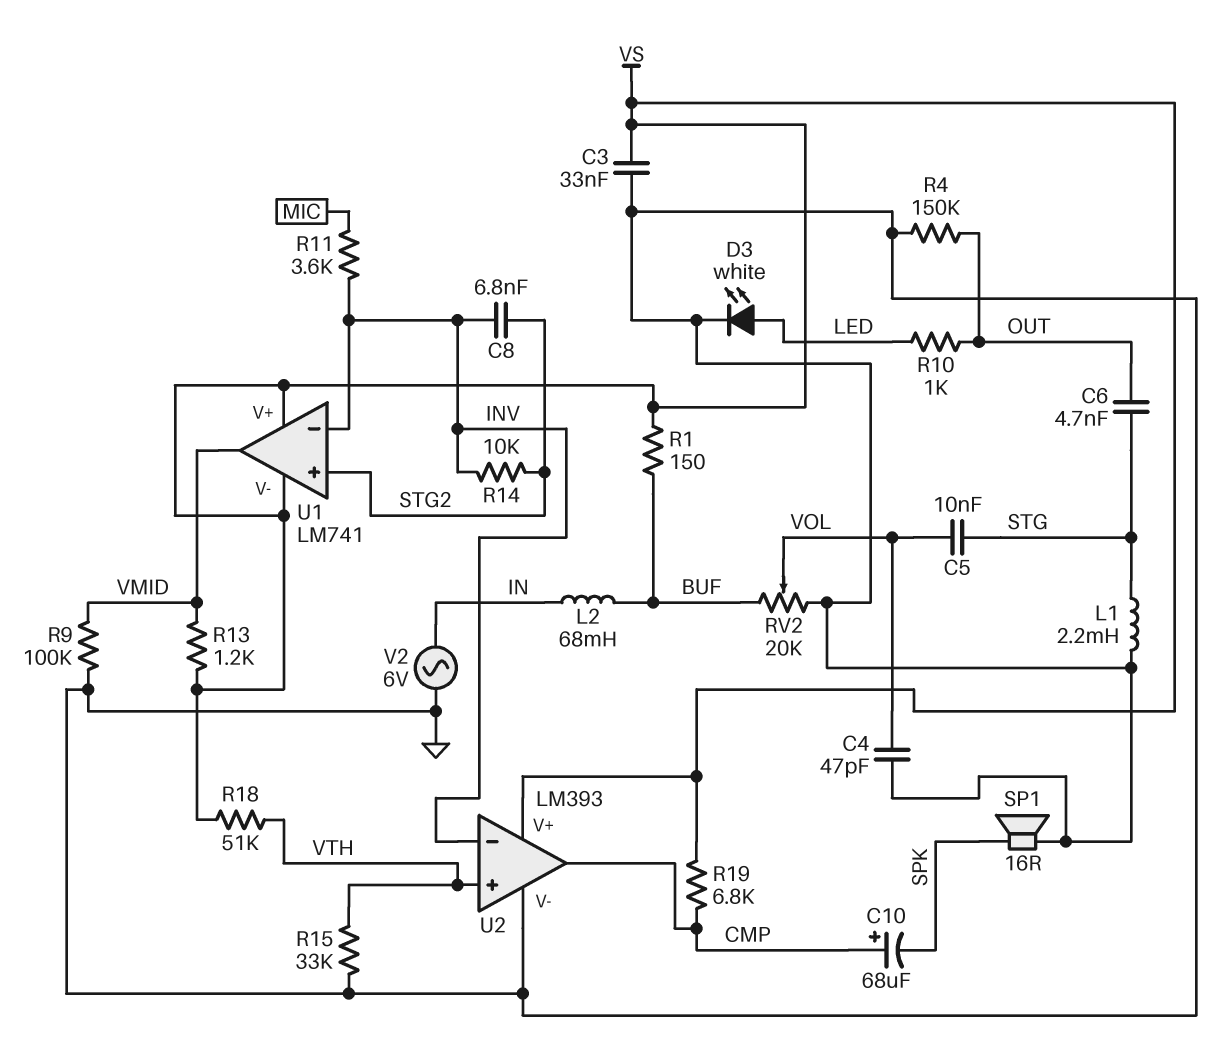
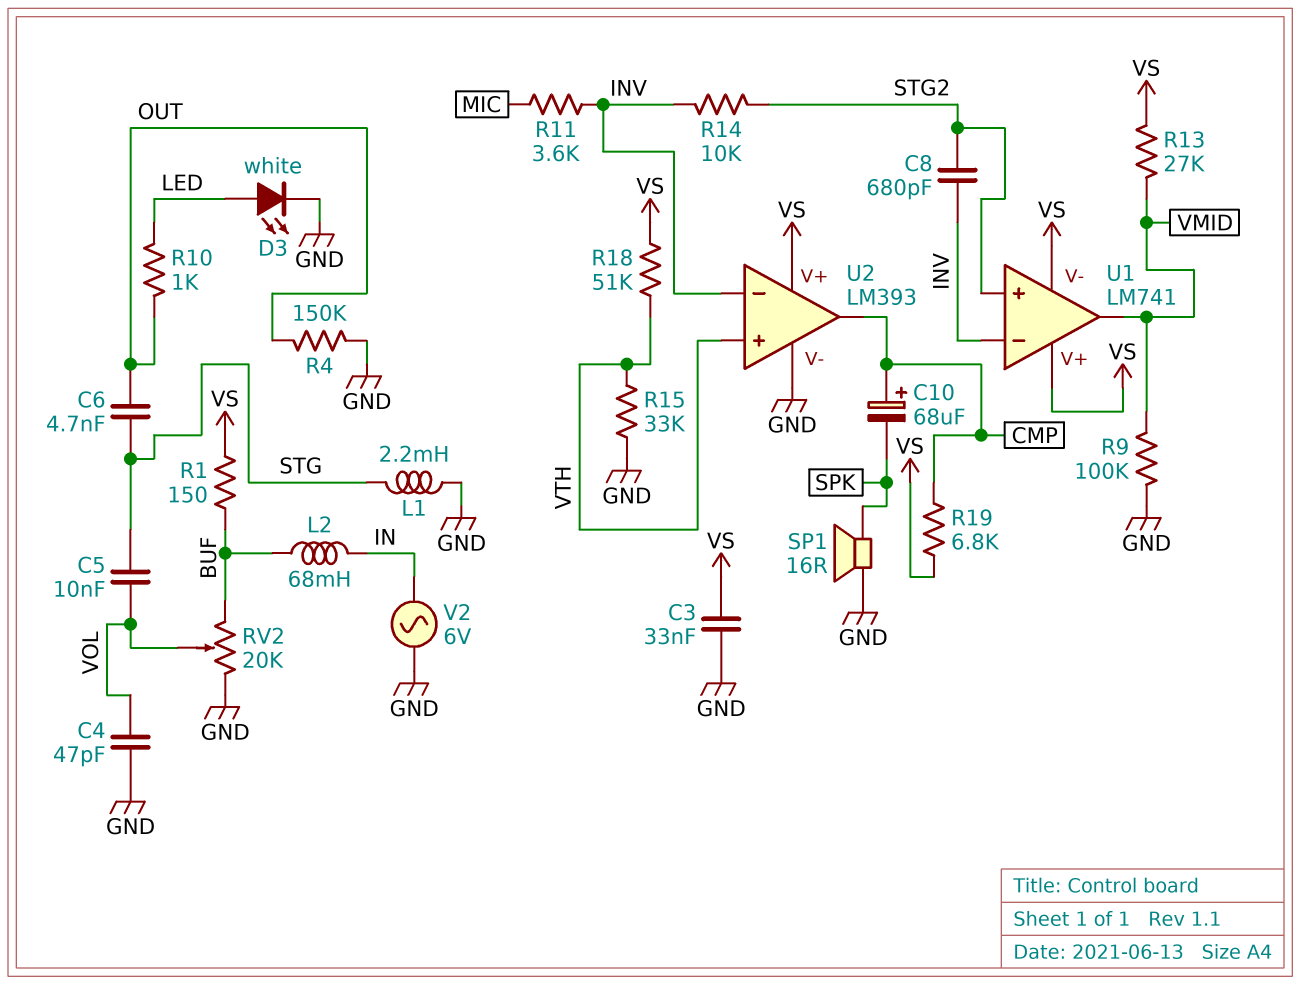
C8: 6.8nF (INV, STG2) -> 680pF (INV, STG2)
R13: 1.2k (VMID, VS) -> 27k (VMID, VS)

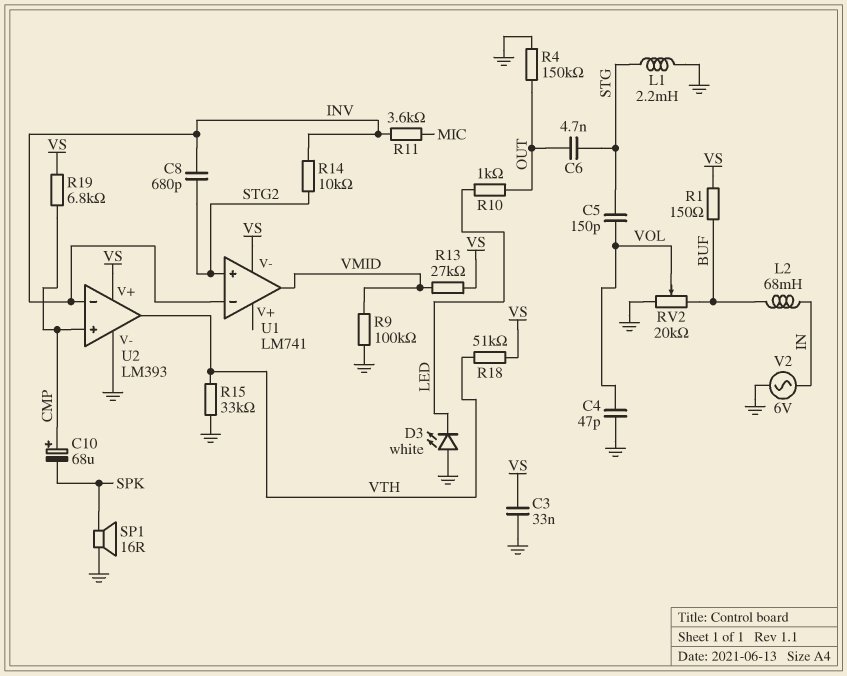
C5: 10nF (STG, VOL) -> 150pF (STG, VOL)
D3: LED white (A LED, K GND) -> LED white (A GND, K LED)
U1 pin V+: VS -> none
U2 pin in+: VTH -> CMP
U2 pin out: CMP -> VTH

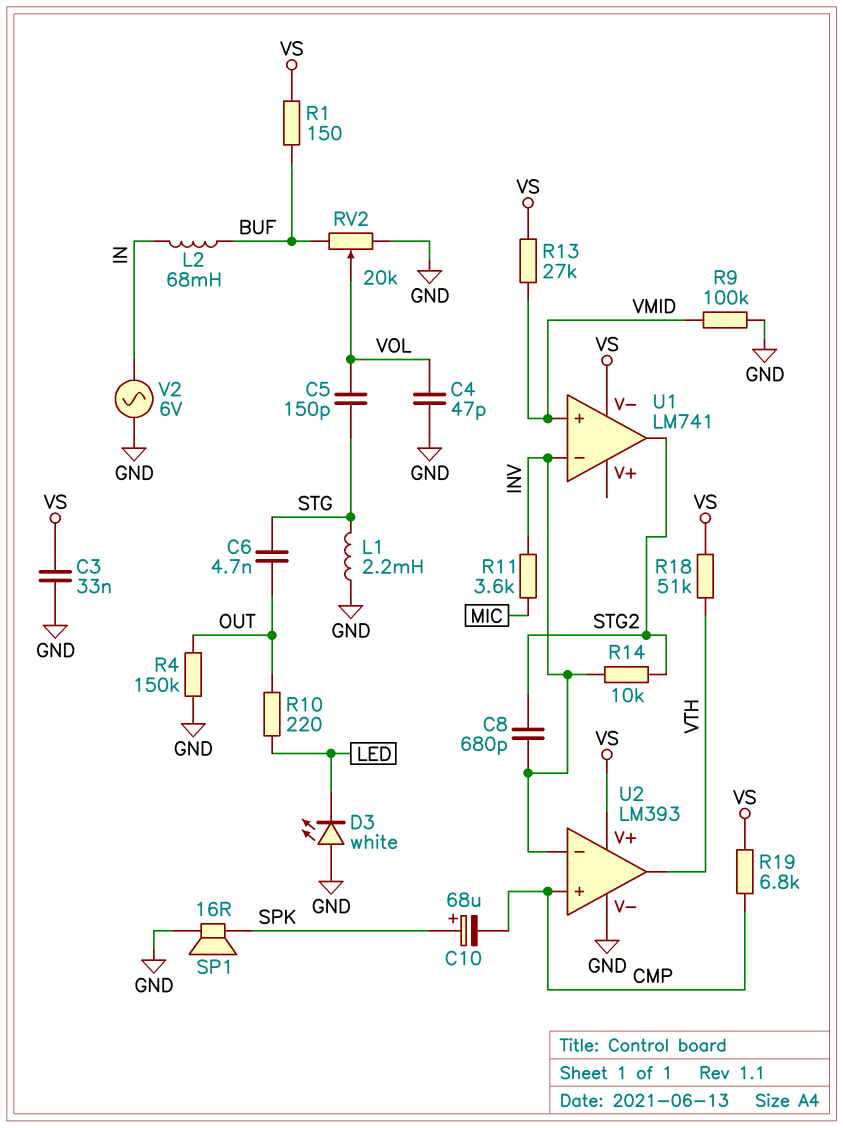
C10: 68uF (plus CMP, minus SPK) -> 68uF (plus SPK, minus CMP)
R10: 1k (LED, OUT) -> 220 (LED, OUT)
R15: 33k (GND, VTH) -> none
U1 pin in+: STG2 -> VMID
U1 pin out: VMID -> STG2

